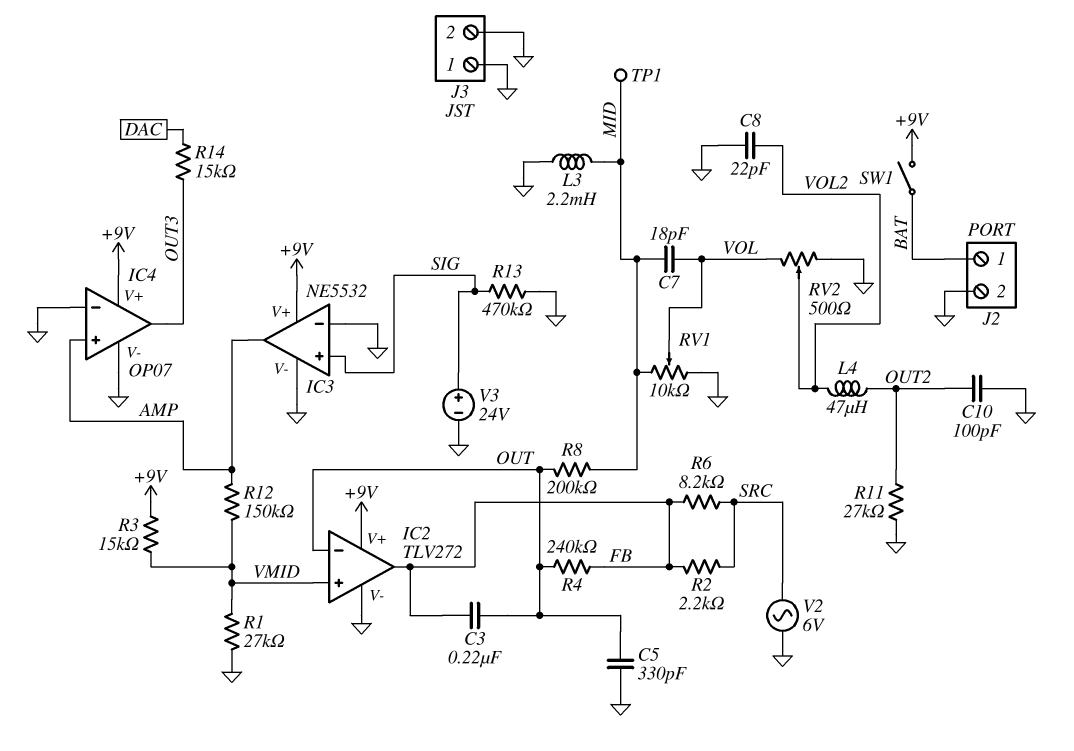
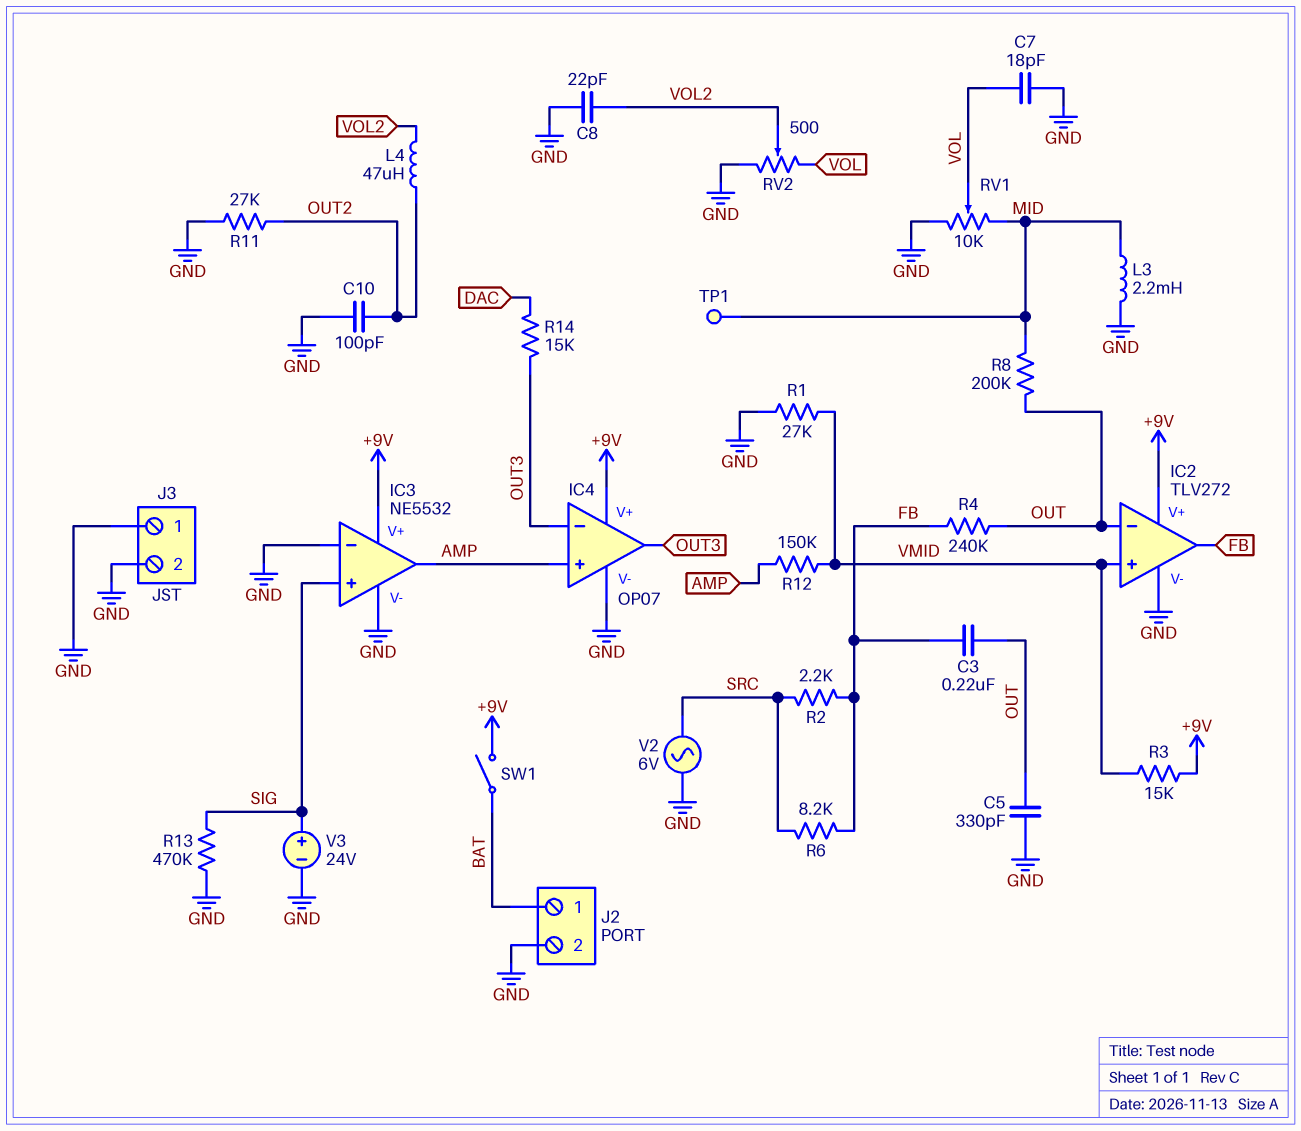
C7: 18pF (MID, VOL) -> 18pF (GND, VOL)
IC4 pin in-: GND -> OUT3

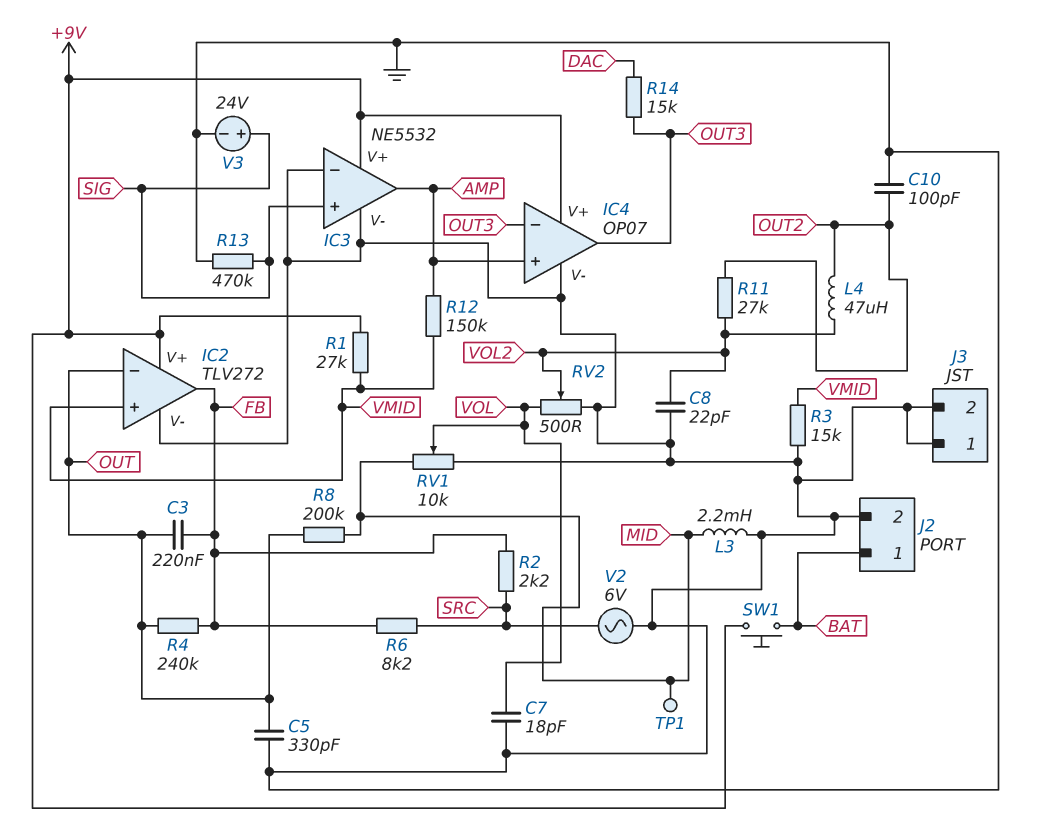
R1: 27k (GND, VMID) -> 27k (+9V, VMID)
R3: 15k (+9V, VMID) -> 15k (GND, VMID)
R11: 27k (GND, OUT2) -> 27k (OUT2, VOL2)
SW1: switch (+9V, BAT) -> button (+9V, BAT)

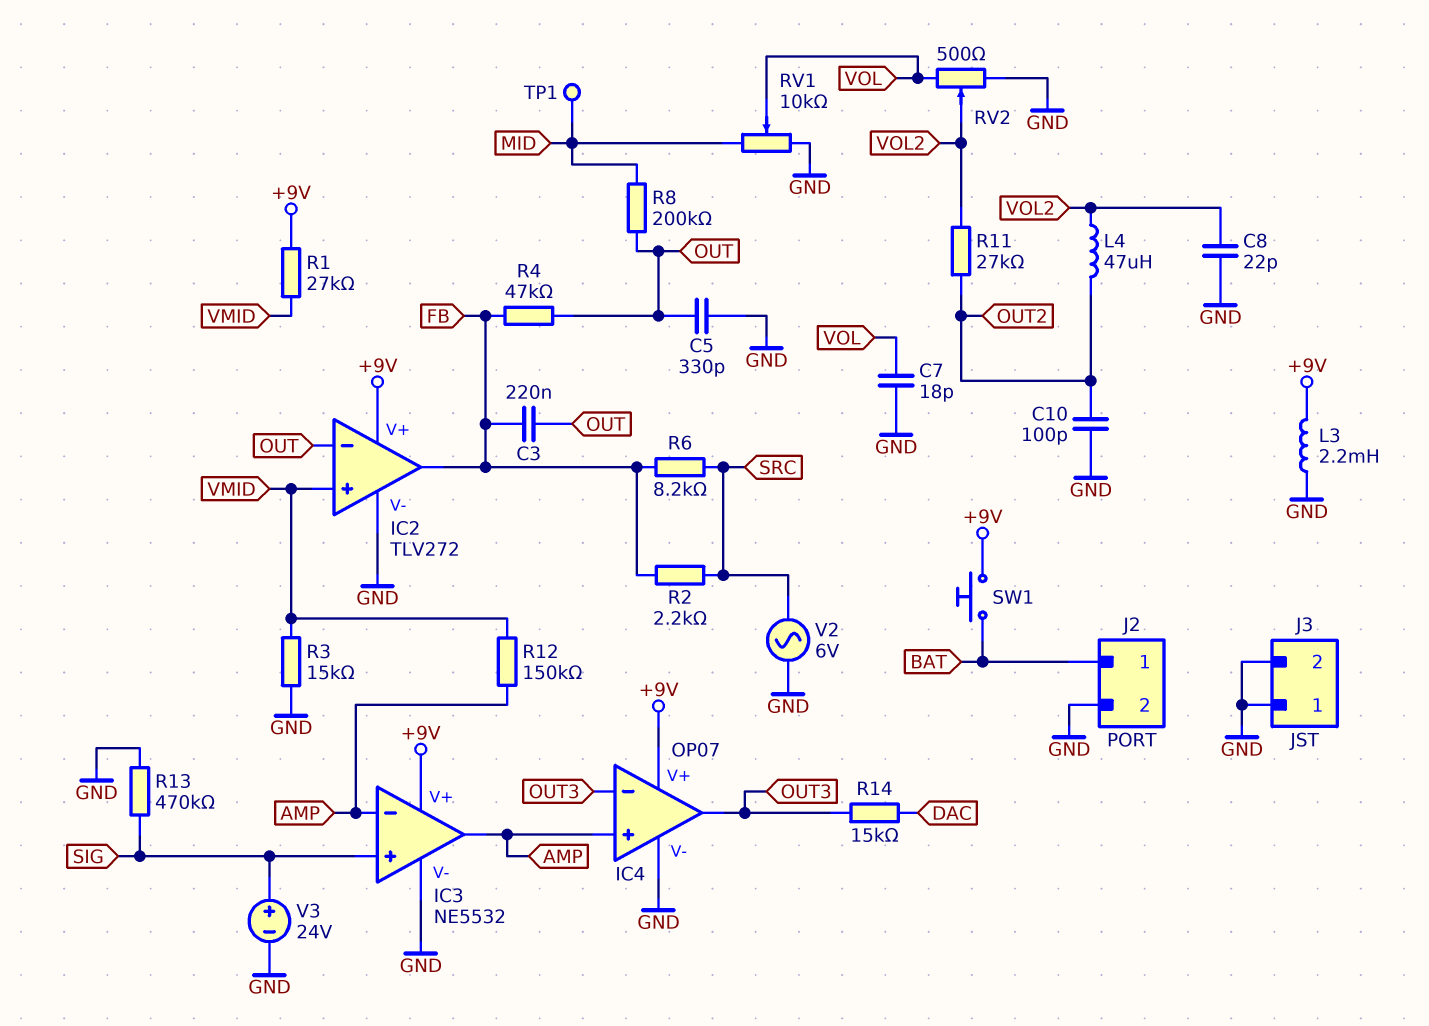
IC3 pin in-: GND -> AMP
L3: 2.2mH (GND, MID) -> 2.2mH (+9V, GND)
R4: 240k (FB, OUT) -> 47k (FB, OUT)

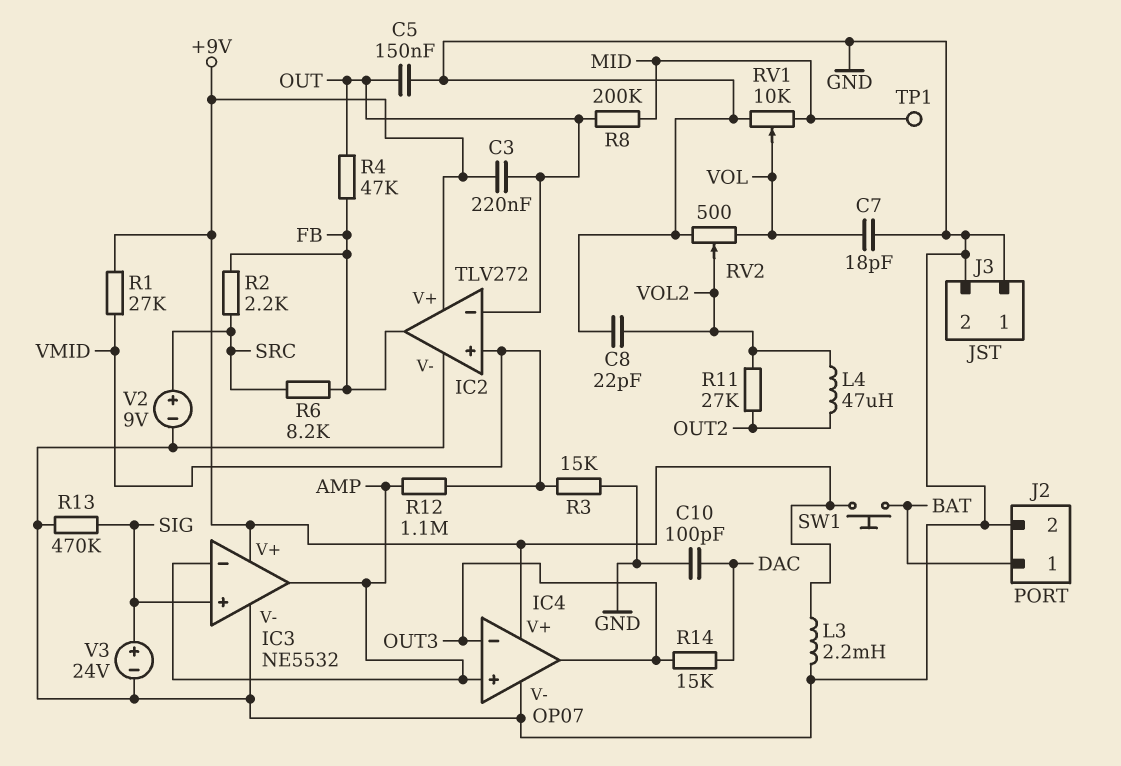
C3: 220nF (FB, OUT) -> 220nF (+9V, OUT)
C5: 330pF (GND, OUT) -> 150nF (GND, OUT)
C10: 100pF (GND, OUT2) -> 100pF (DAC, GND)
R12: 150k (AMP, VMID) -> 1.1M (AMP, VMID)
V2: AC 6V (GND, SRC) -> 9V (plus SRC, minus GND)

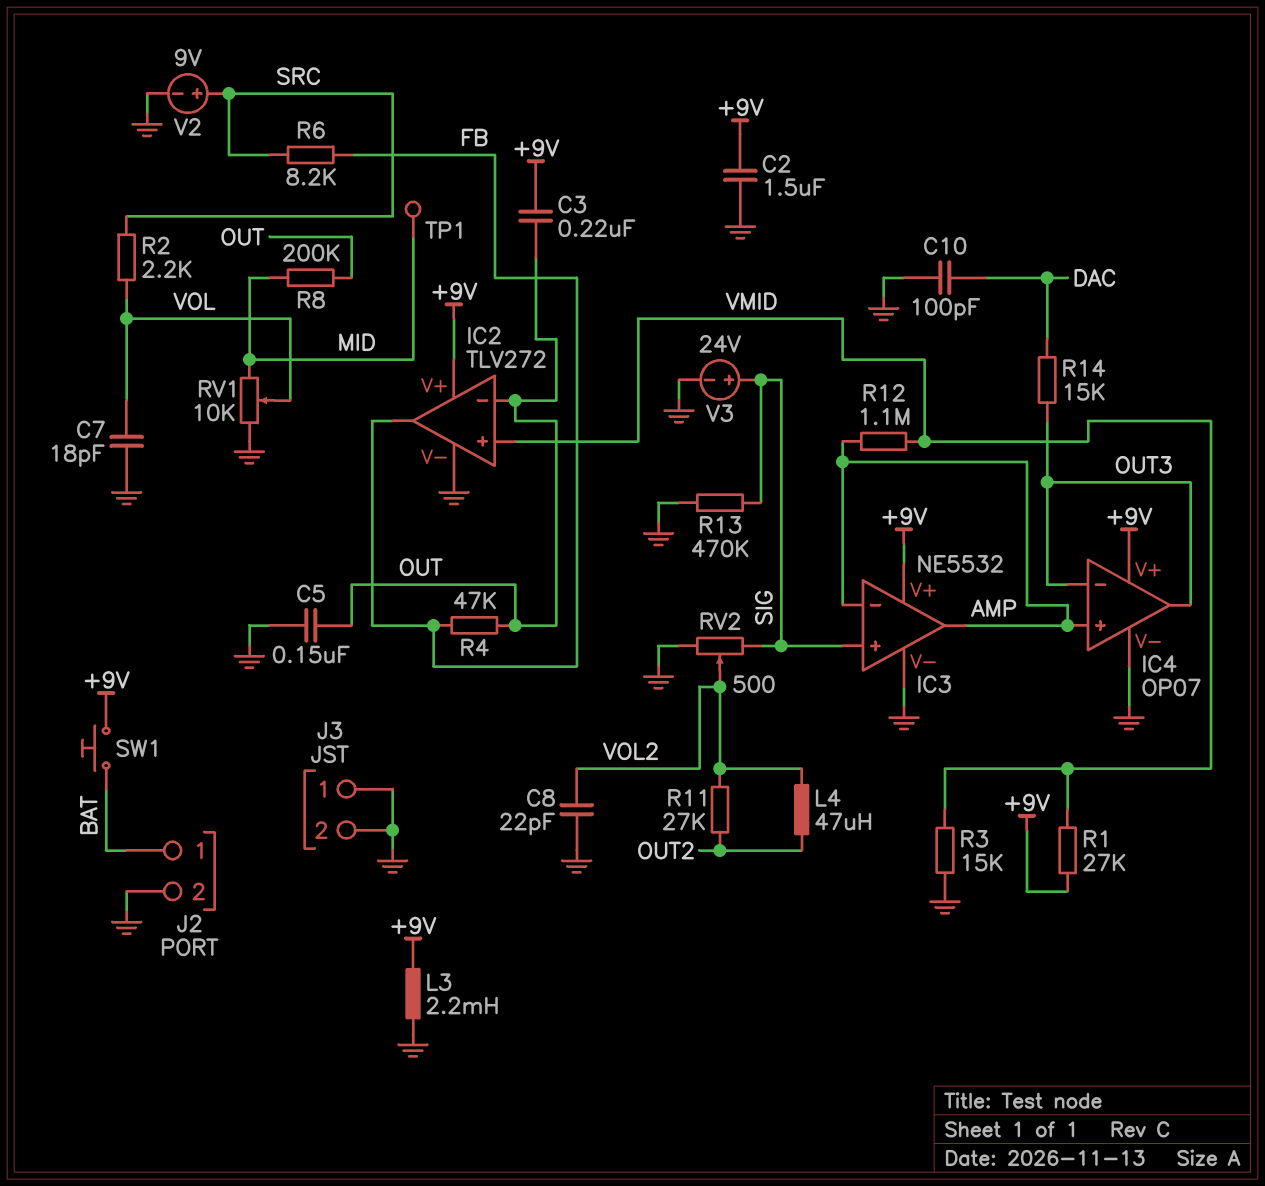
C2: none -> 1.5uF (+9V, GND)
R2: 2.2k (FB, SRC) -> 2.2k (SRC, VOL)
RV2: 500 (GND, VOL, wiper VOL2) -> 500 (GND, SIG, wiper VOL2)

